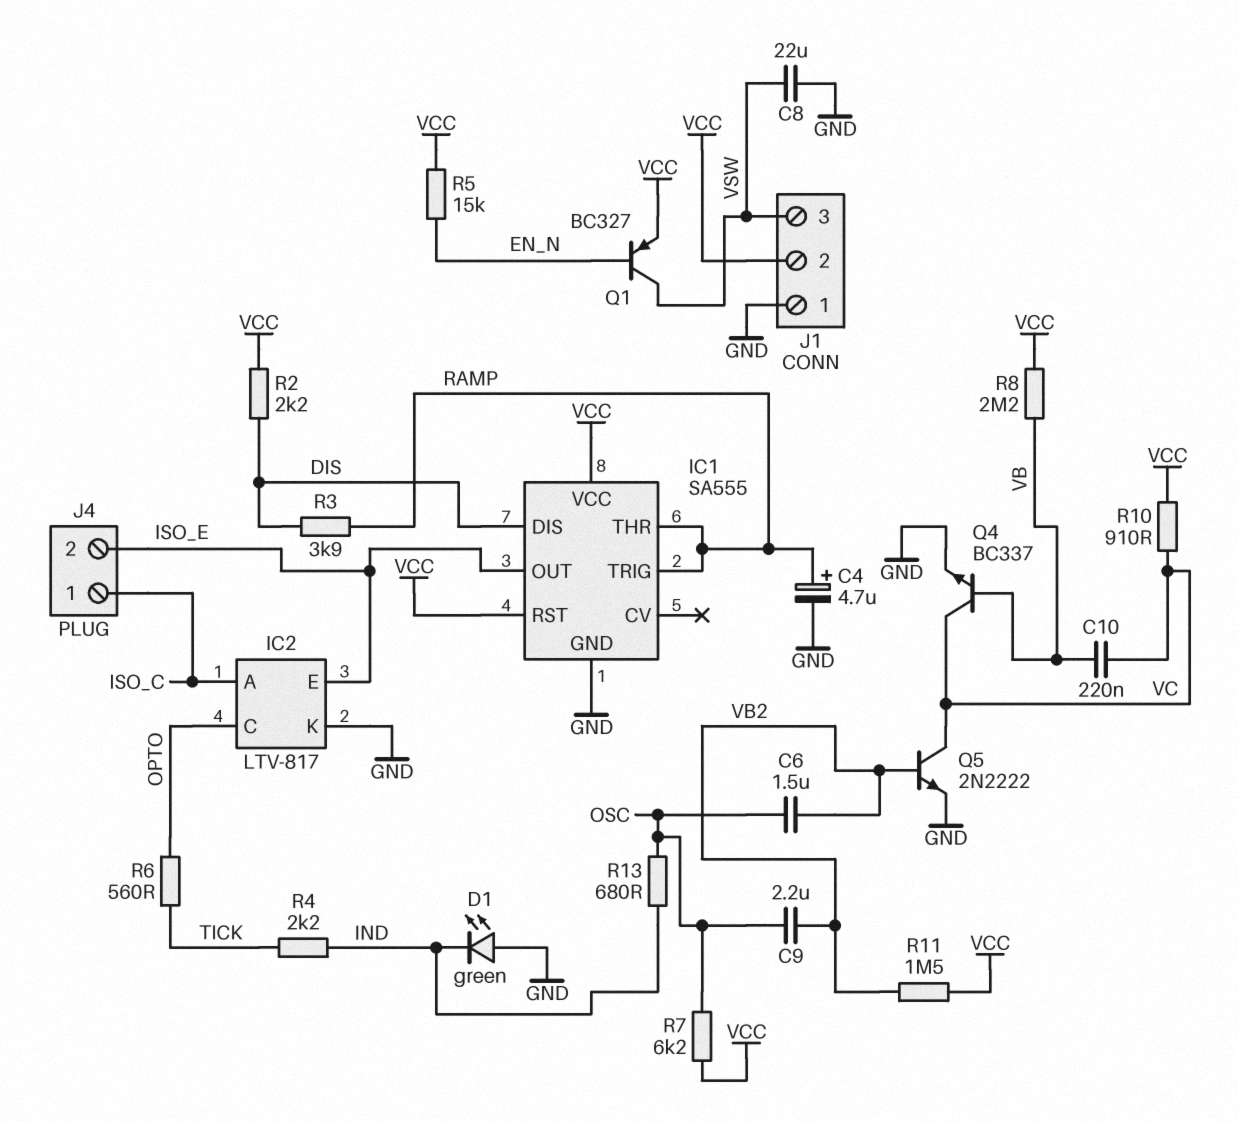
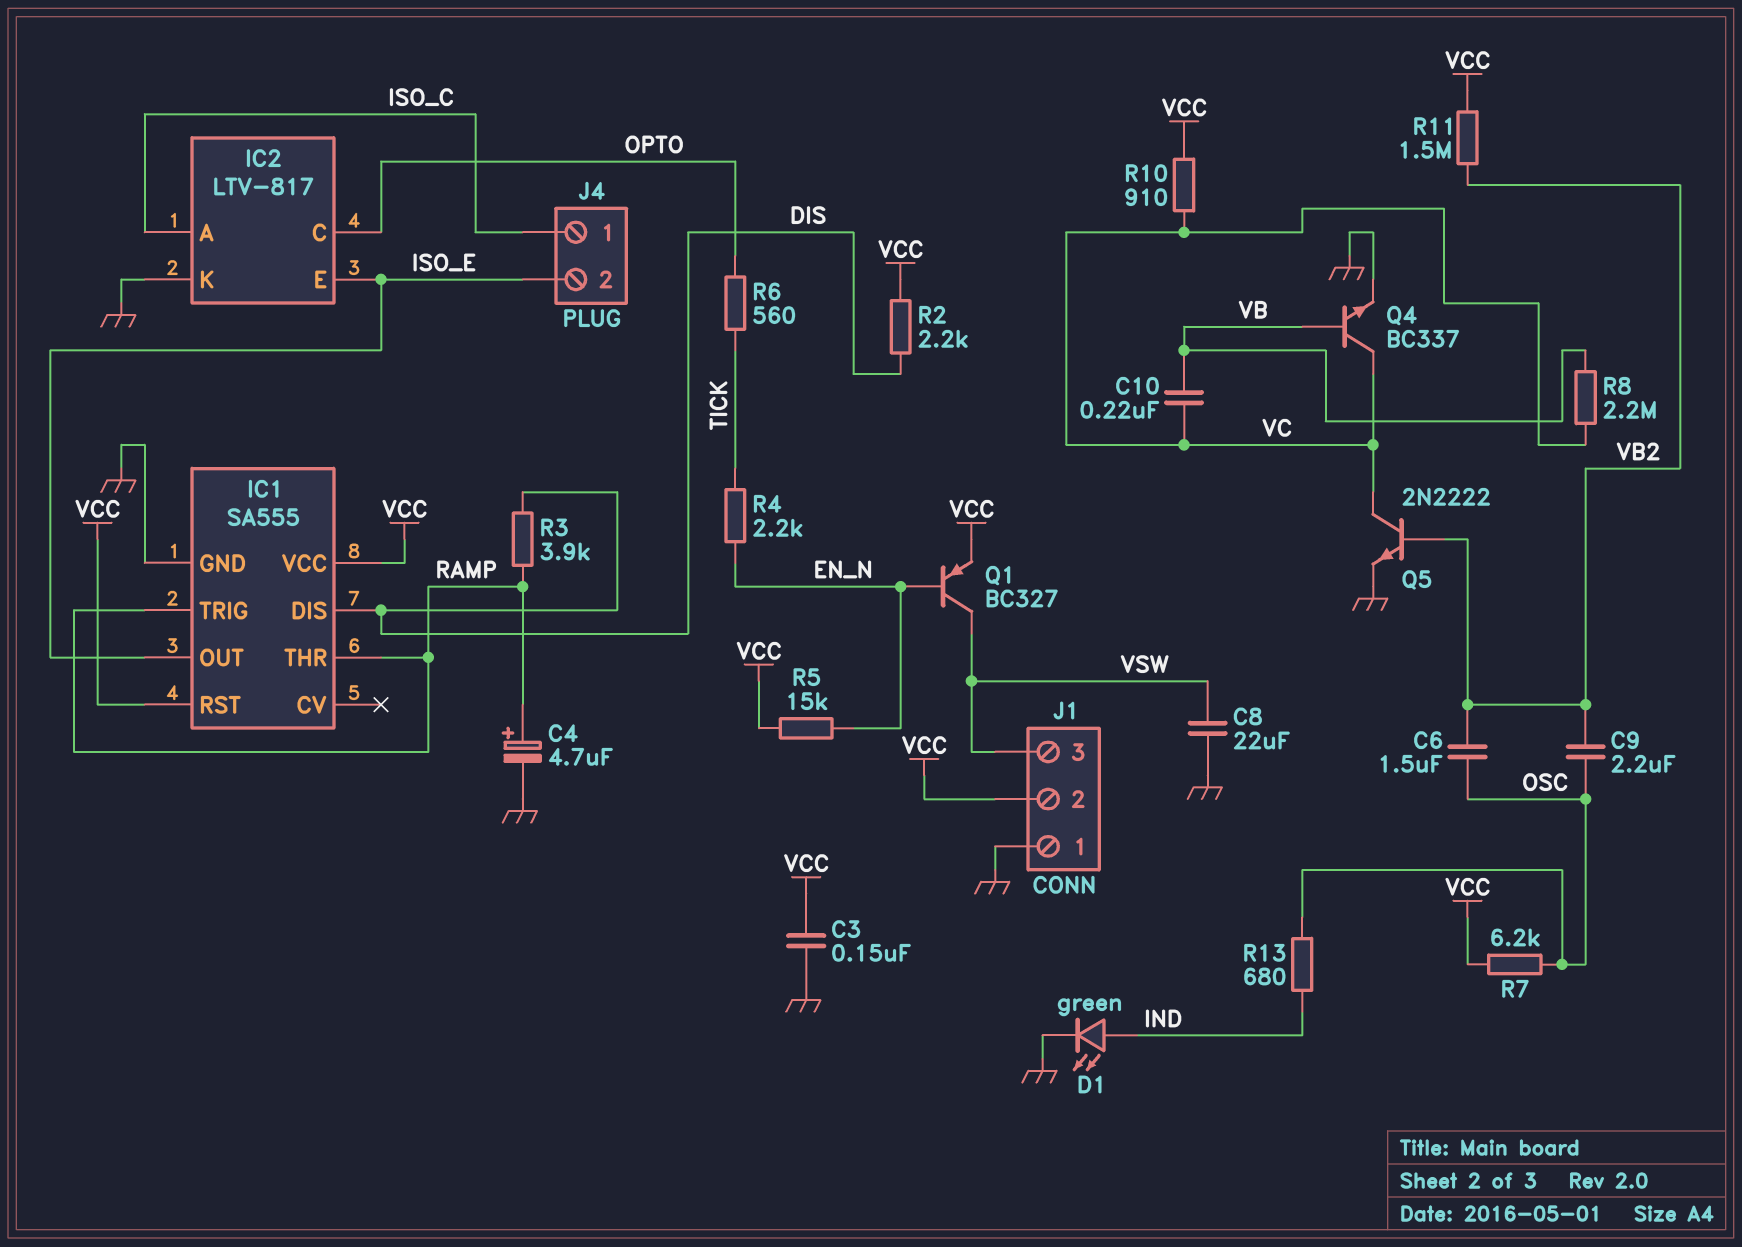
C3: none -> 150nF (GND, VCC)
D1: LED green (A GND, K IND) -> LED green (A IND, K GND)
R4: 2.2k (IND, TICK) -> 2.2k (EN_N, TICK)
R8: 2.2M (VB, VCC) -> 2.2M (VB, VC)

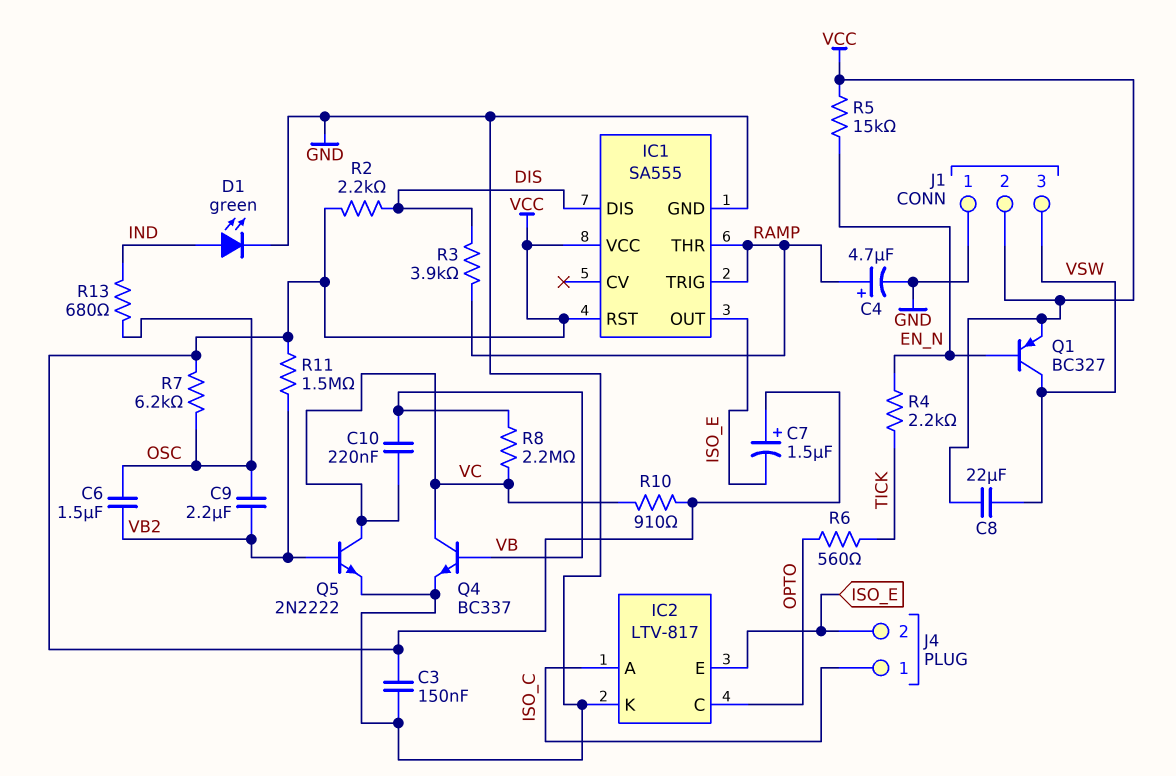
C7: none -> 1.5uF (plus VCC, minus ISO_E)
C8: 22uF (GND, VSW) -> 22uF (VCC, VSW)

